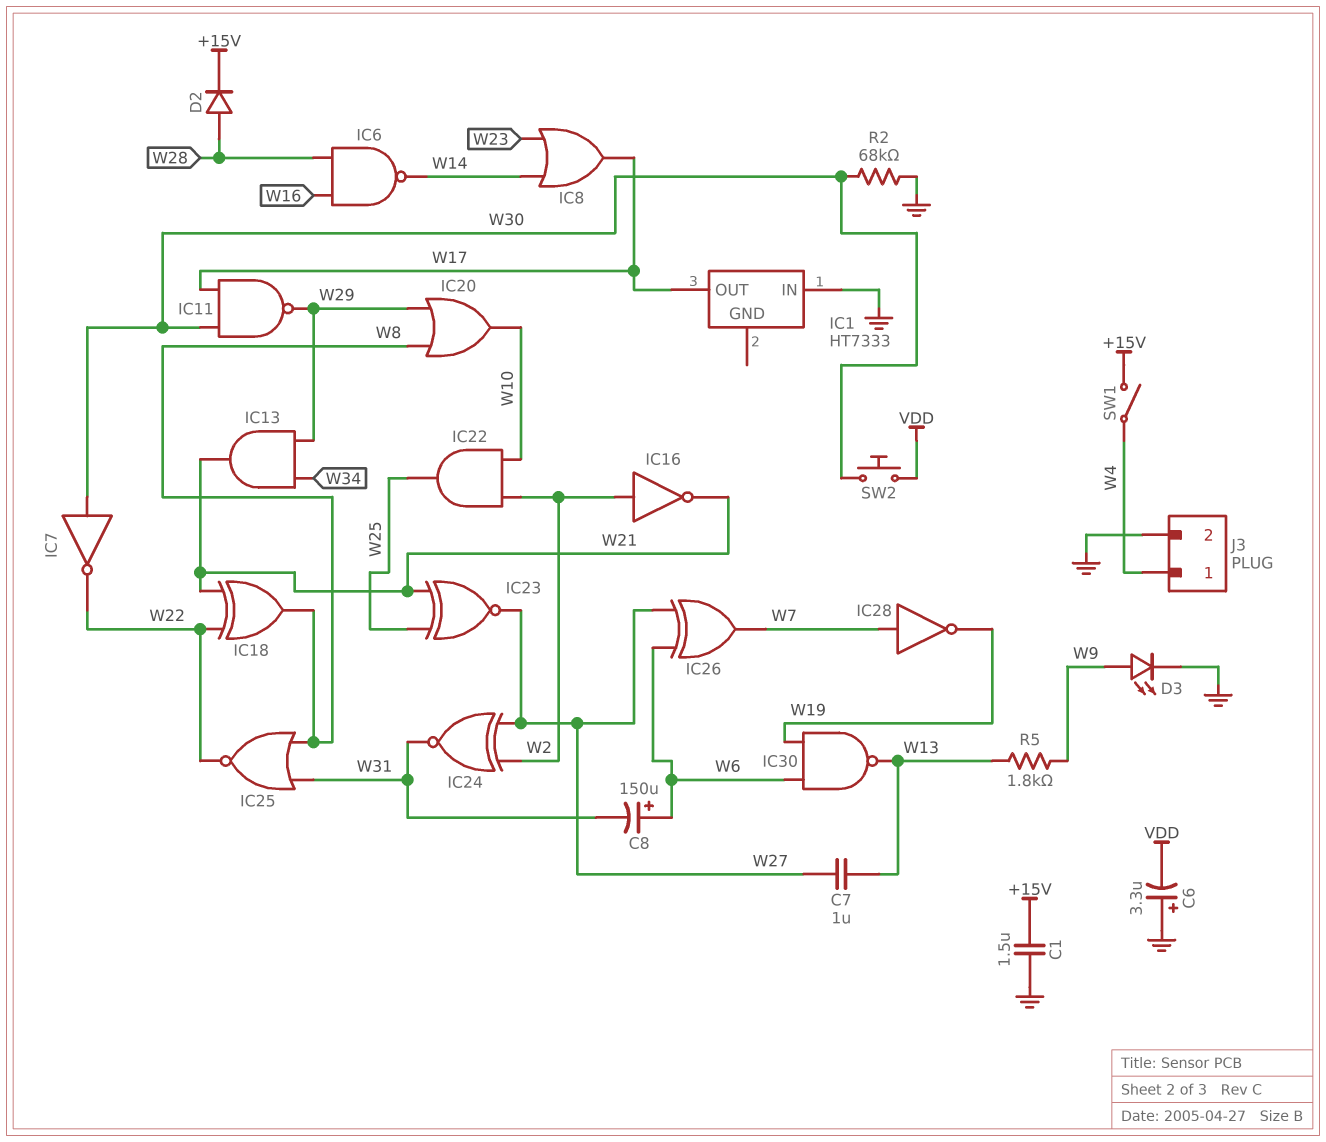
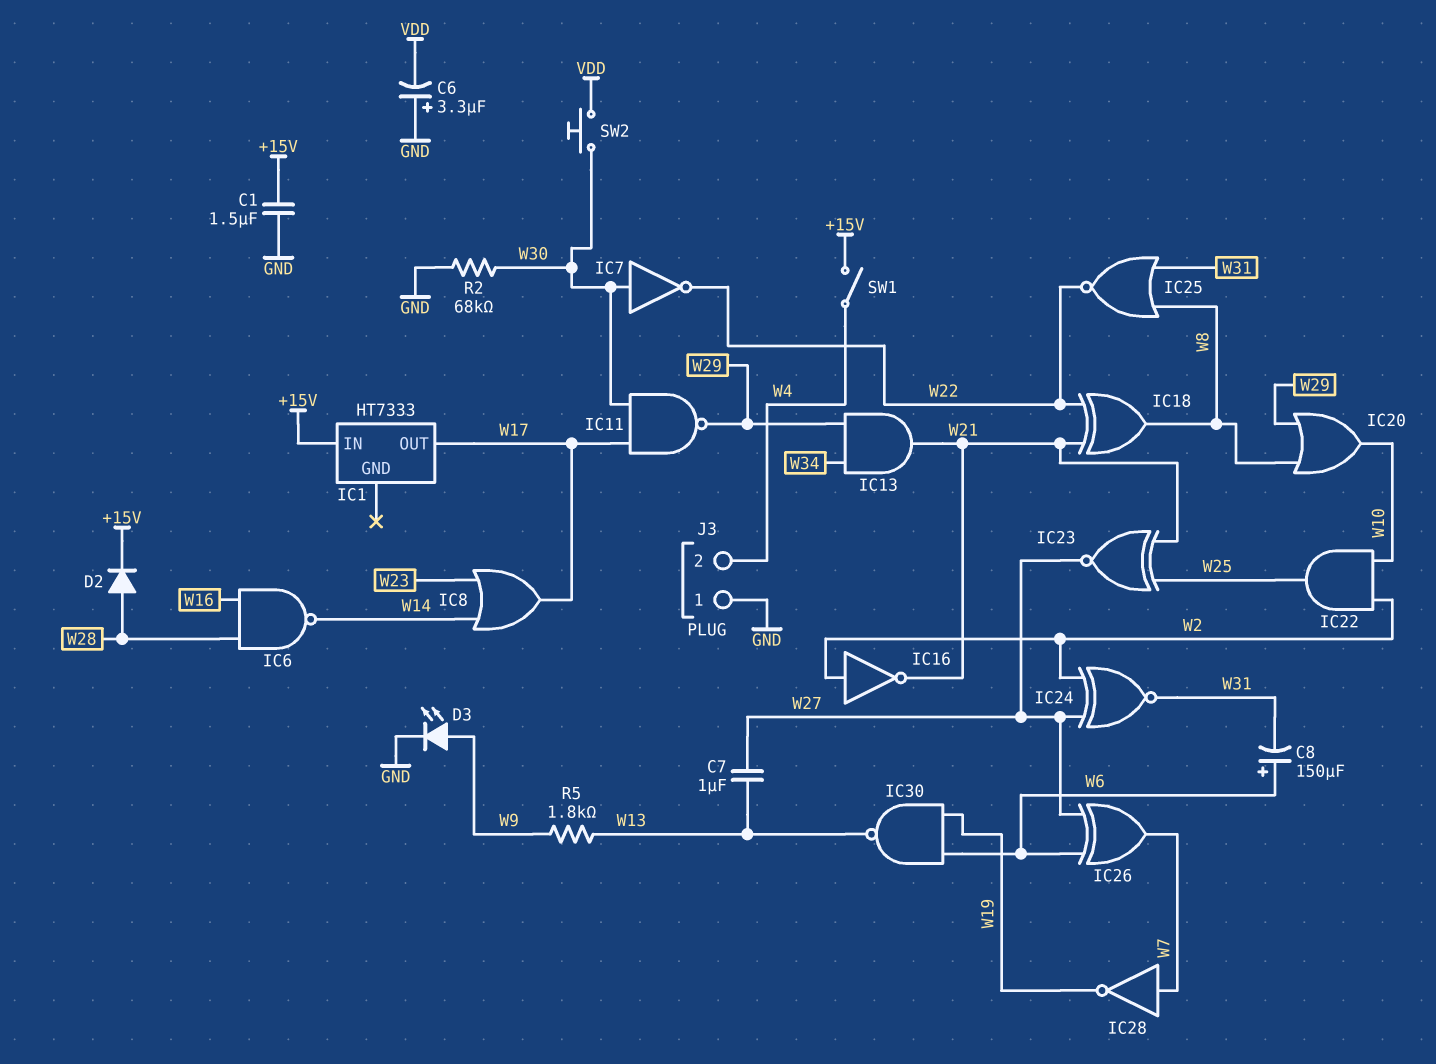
IC1 pin IN: GND -> +15V
J3 pin 1: W4 -> GND
J3 pin 2: GND -> W4

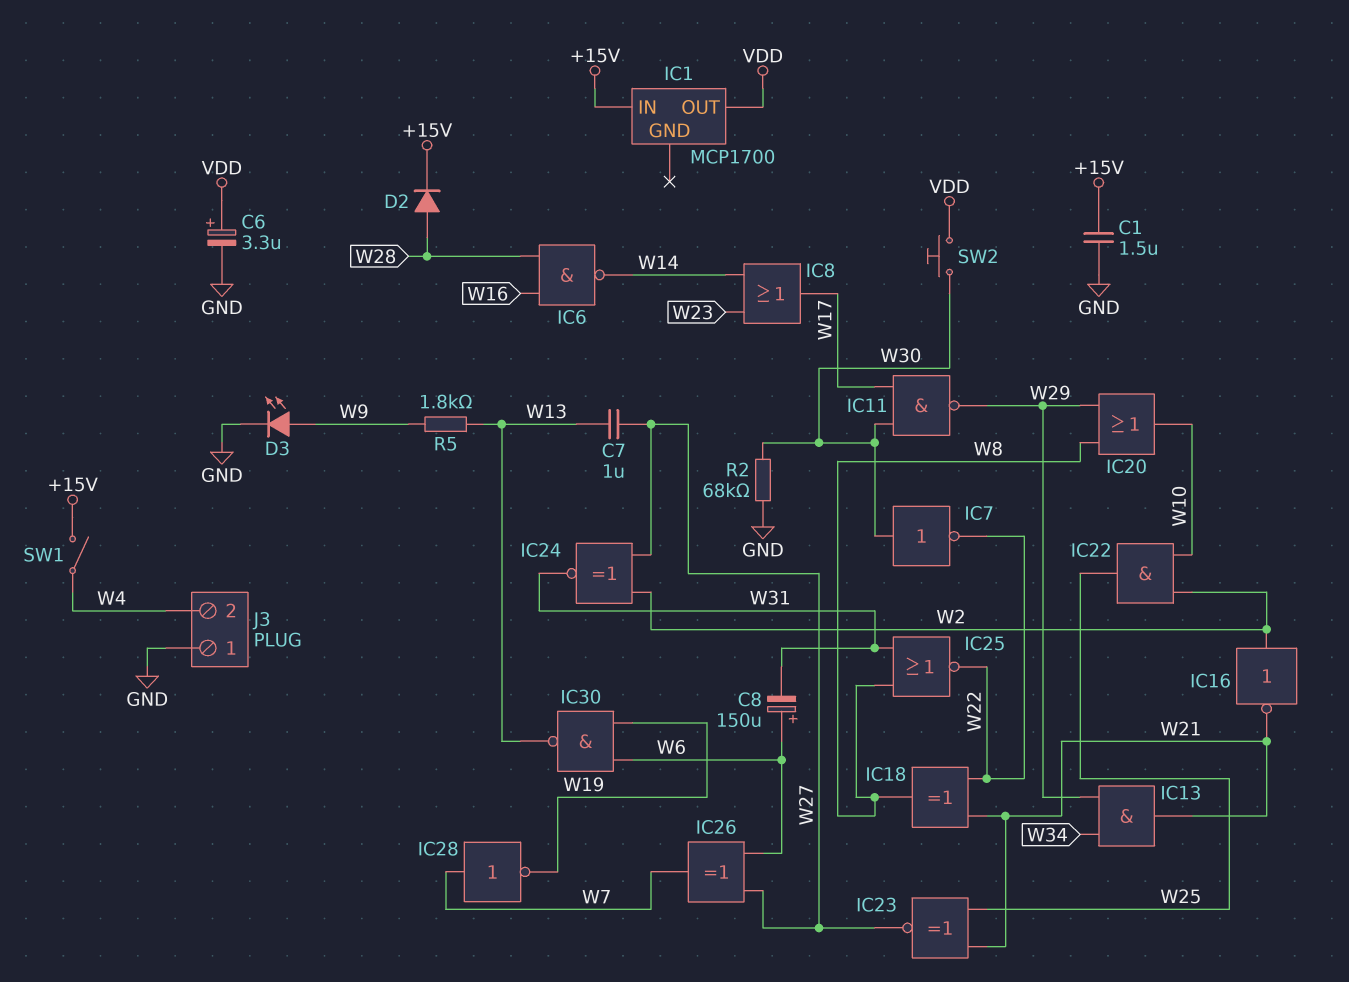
C6: 3.3uF (plus GND, minus VDD) -> 3.3uF (plus VDD, minus GND)
IC1: HT7333 -> MCP1700
IC1 pin OUT: W17 -> VDD

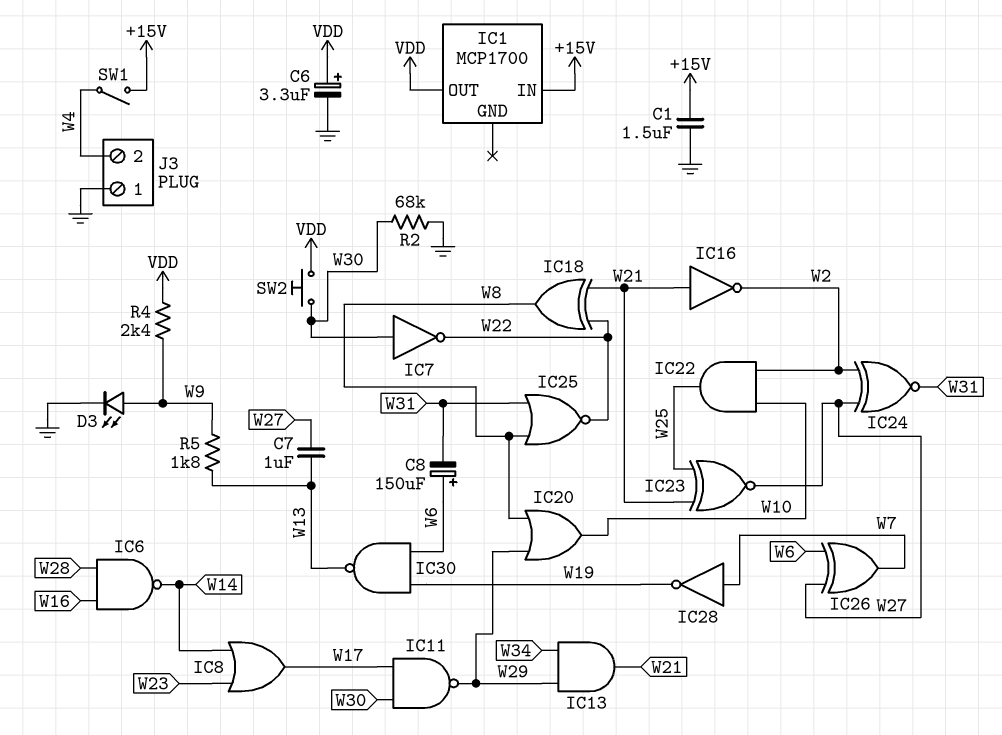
D2: diode (A W28, K +15V) -> none
IC16: NOT (in W2, out W21) -> NOT (in W21, out W2)
R4: none -> 2.4k (VDD, W9)

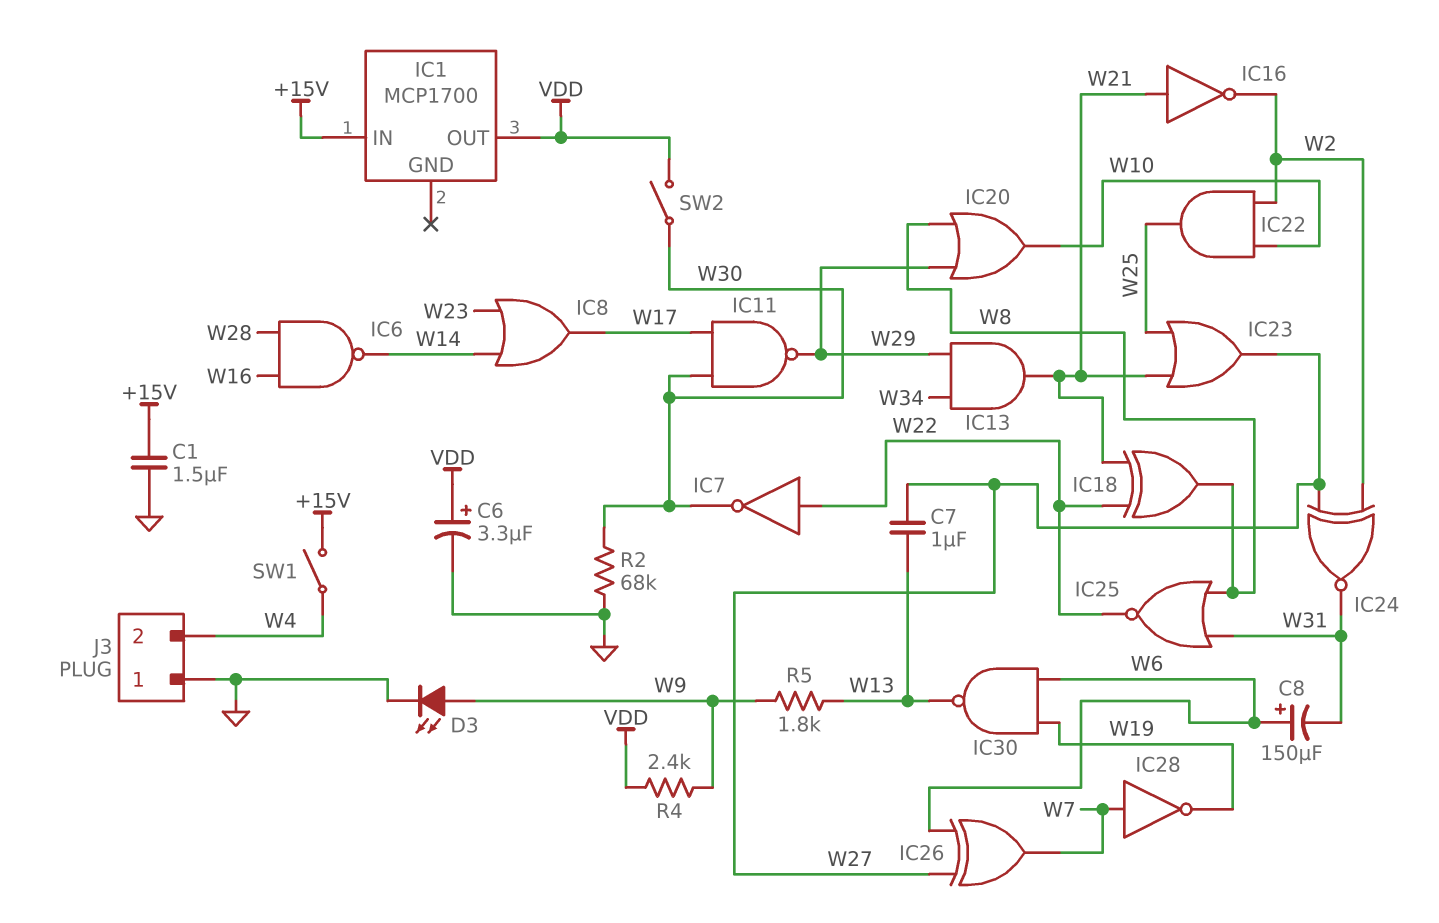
IC7: NOT (in W30, out W22) -> NOT (in W22, out W30)
IC23: XNOR (in W21, in W25, out W27) -> OR (in W21, in W25, out W27)
SW2: button (VDD, W30) -> switch (VDD, W30)

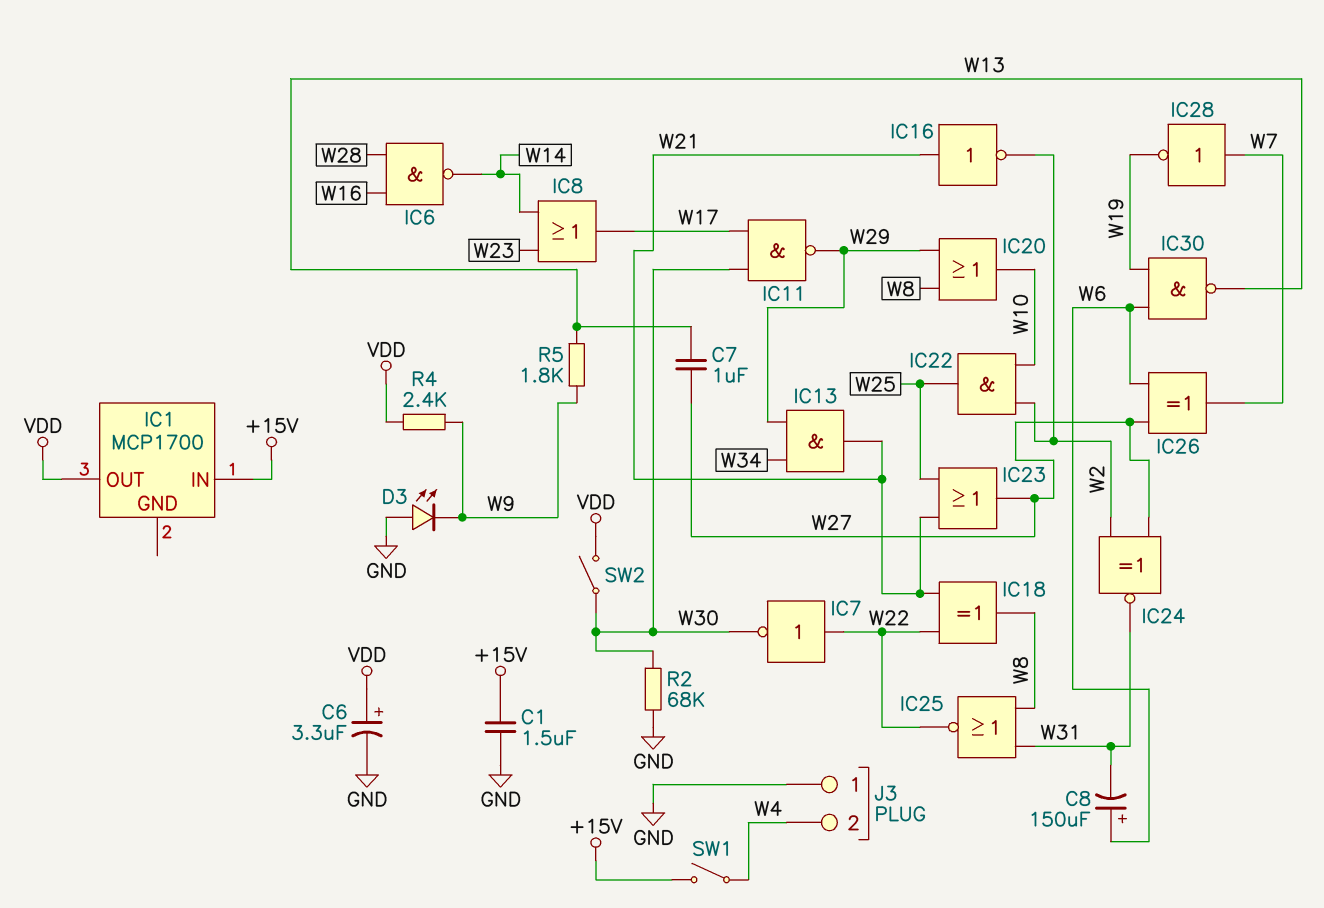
D3: LED (A W9, K GND) -> LED (A GND, K W9)

